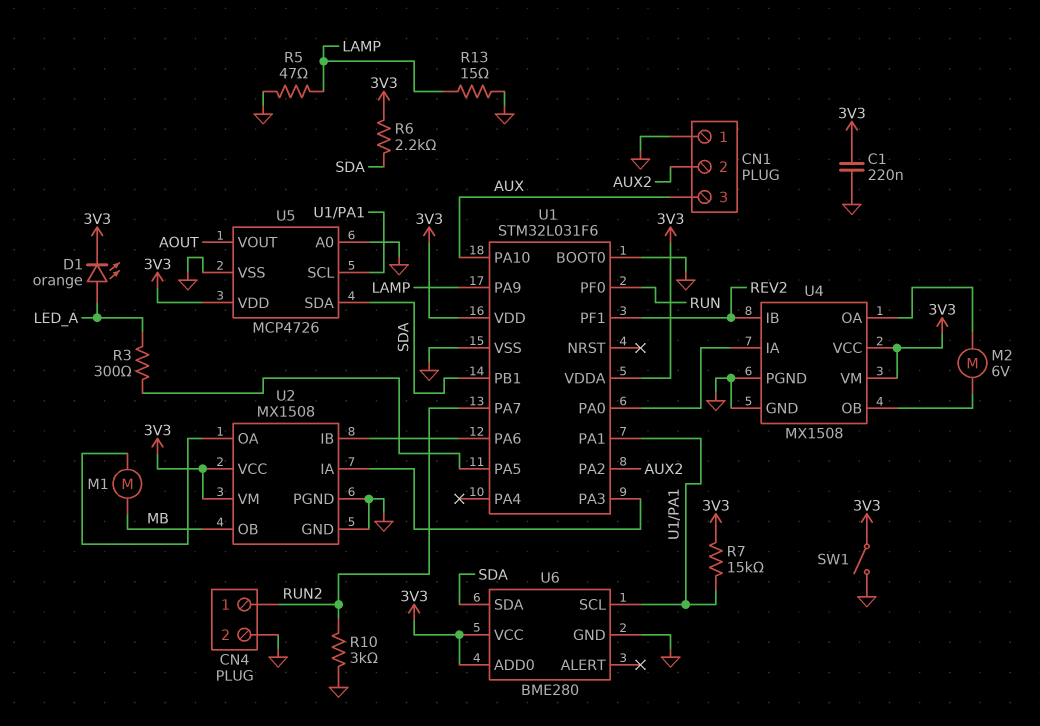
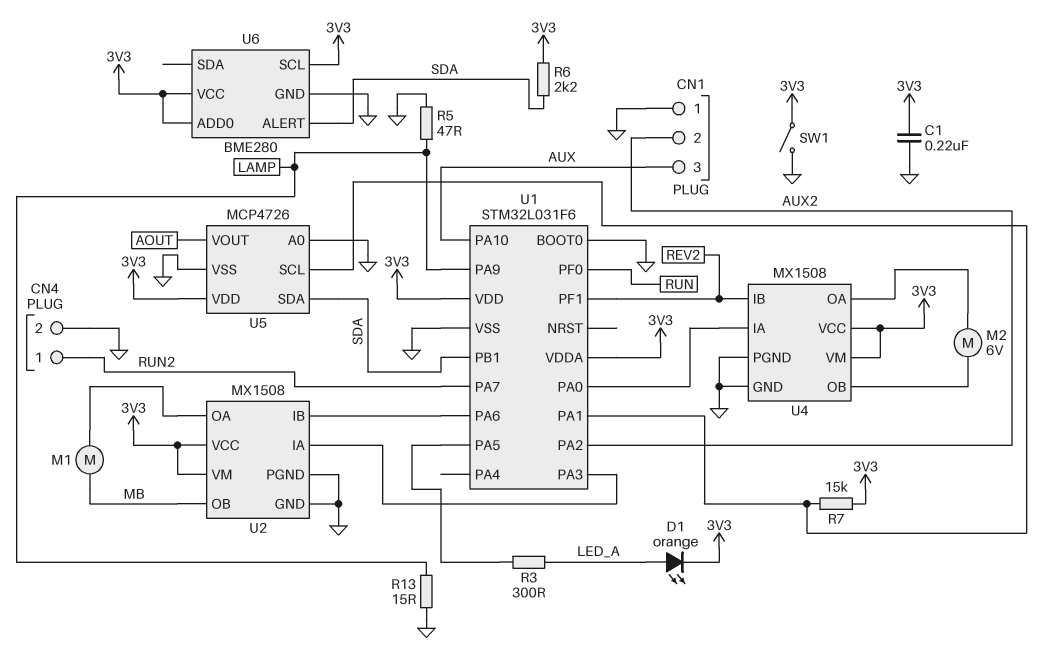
R10: 3k (GND, RUN2) -> none
U6 pin ALERT: none -> SDA
U6 pin SCL: U1/PA1 -> 3V3
U6 pin SDA: SDA -> none

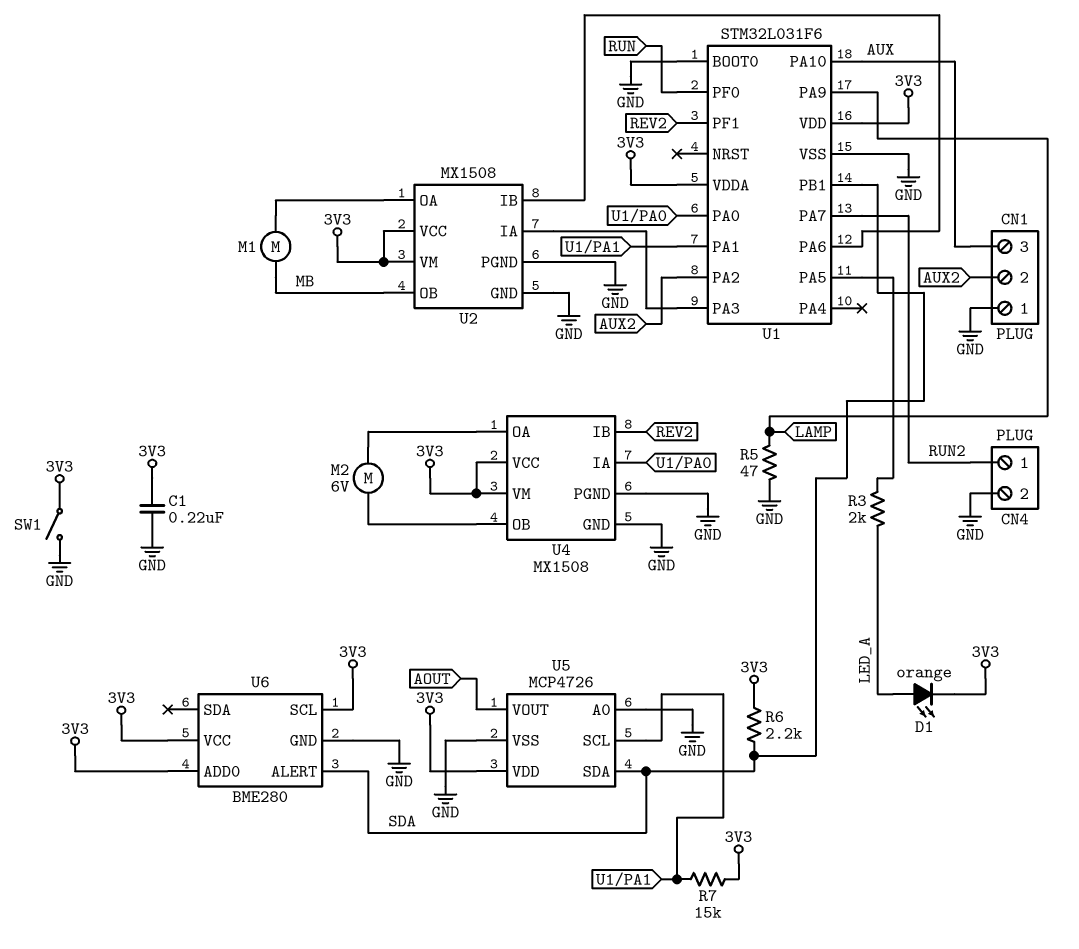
R3: 300 (LED_A, U1/PA5) -> 2k (LED_A, U1/PA5)
R13: 15 (GND, LAMP) -> none

